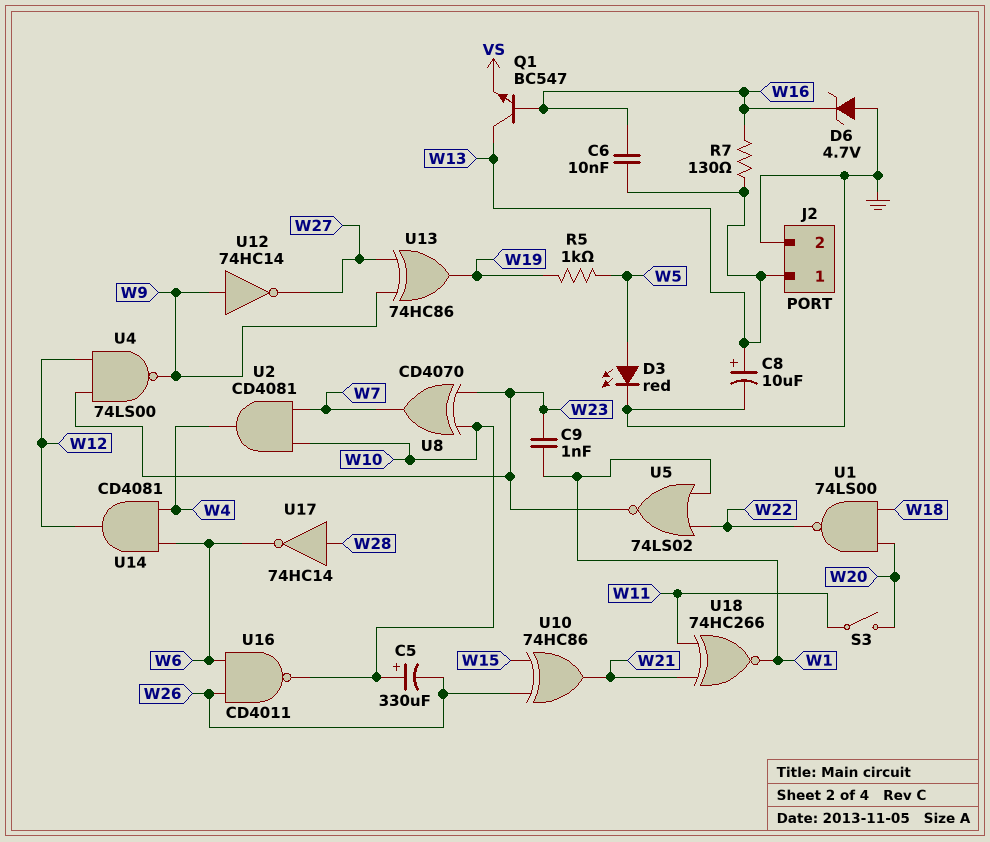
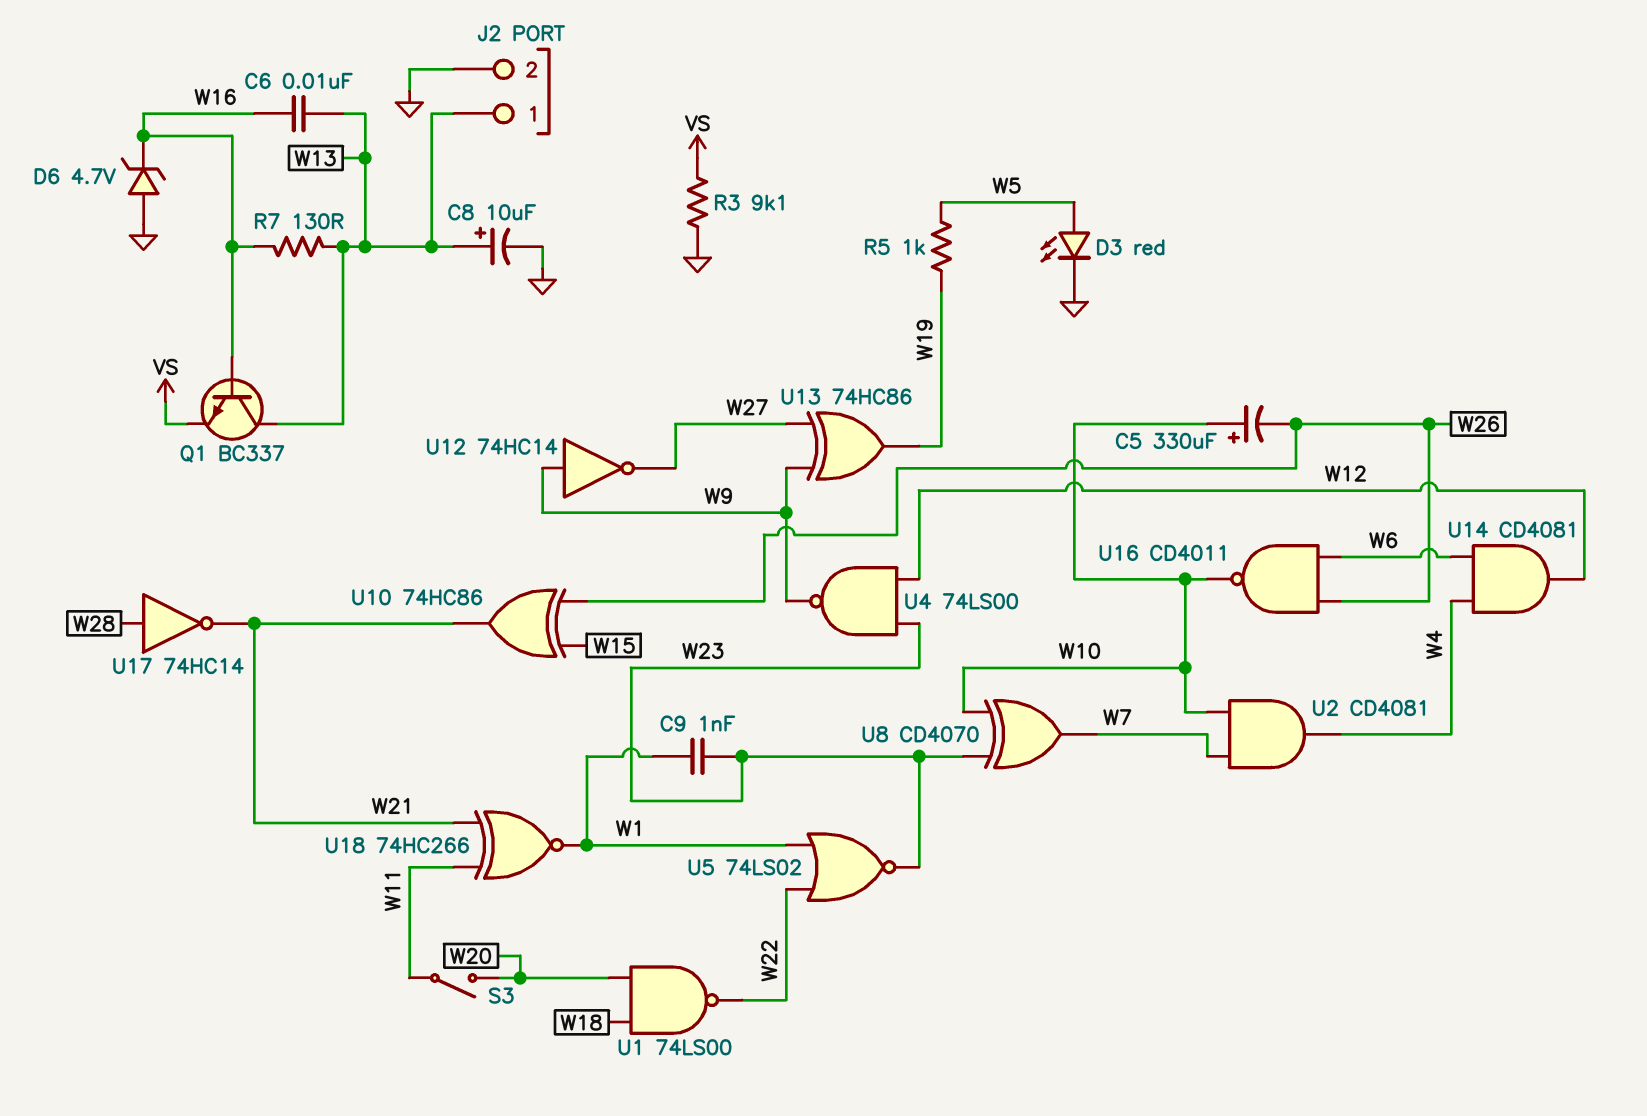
Q1: NPN BC547 (B W16, C W13, E VS) -> NPN BC337 (B W16, C W13, E VS)
R3: none -> 9.1k (GND, VS)
U17: NOT 74HC14 (in W28, out W6) -> NOT 74HC14 (in W28, out W21)

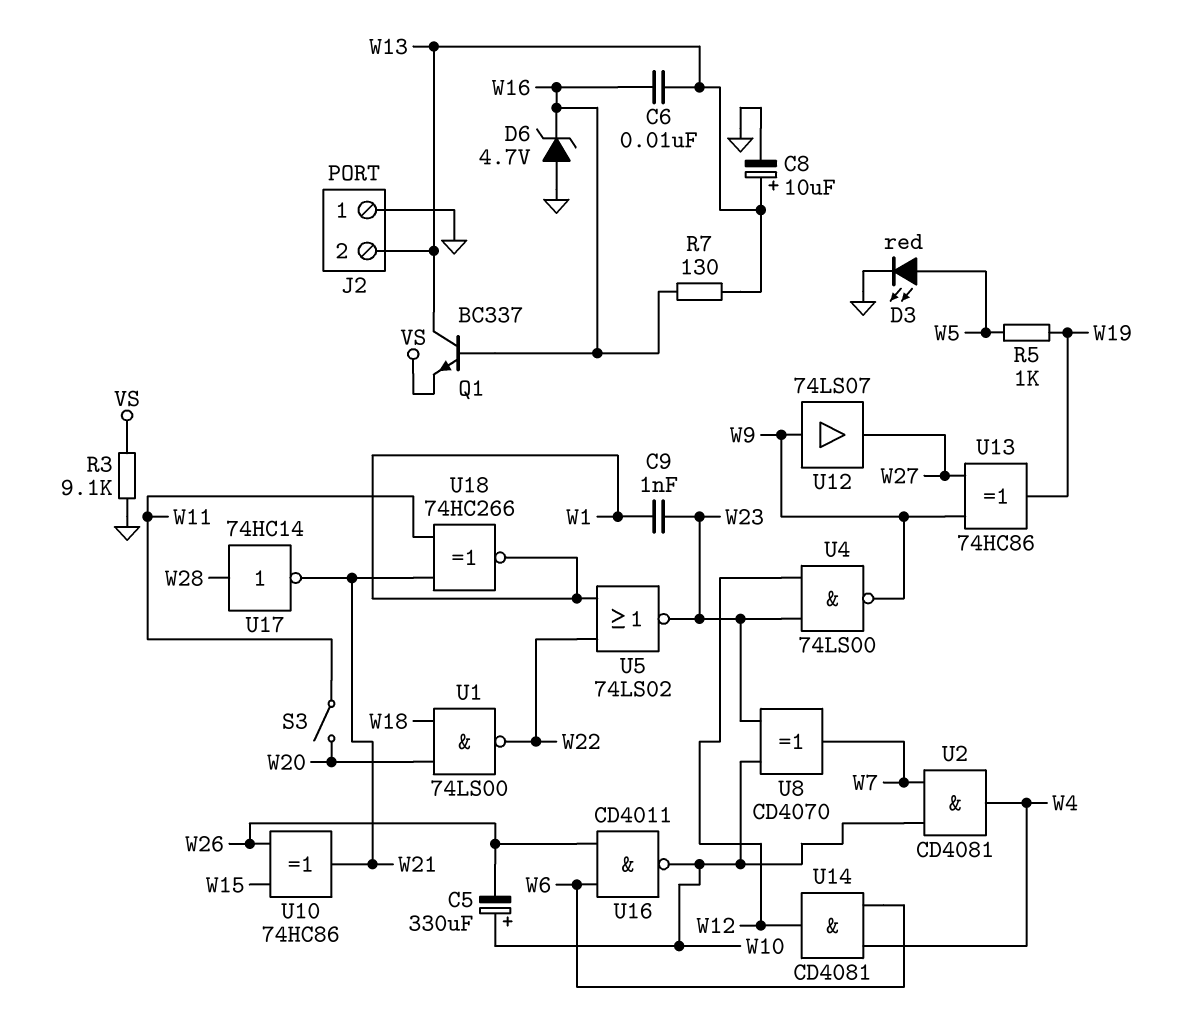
J2 pin 1: W13 -> GND
J2 pin 2: GND -> W13
U12: NOT 74HC14 (in W9, out W27) -> buffer 74LS07 (in W9, out W27)

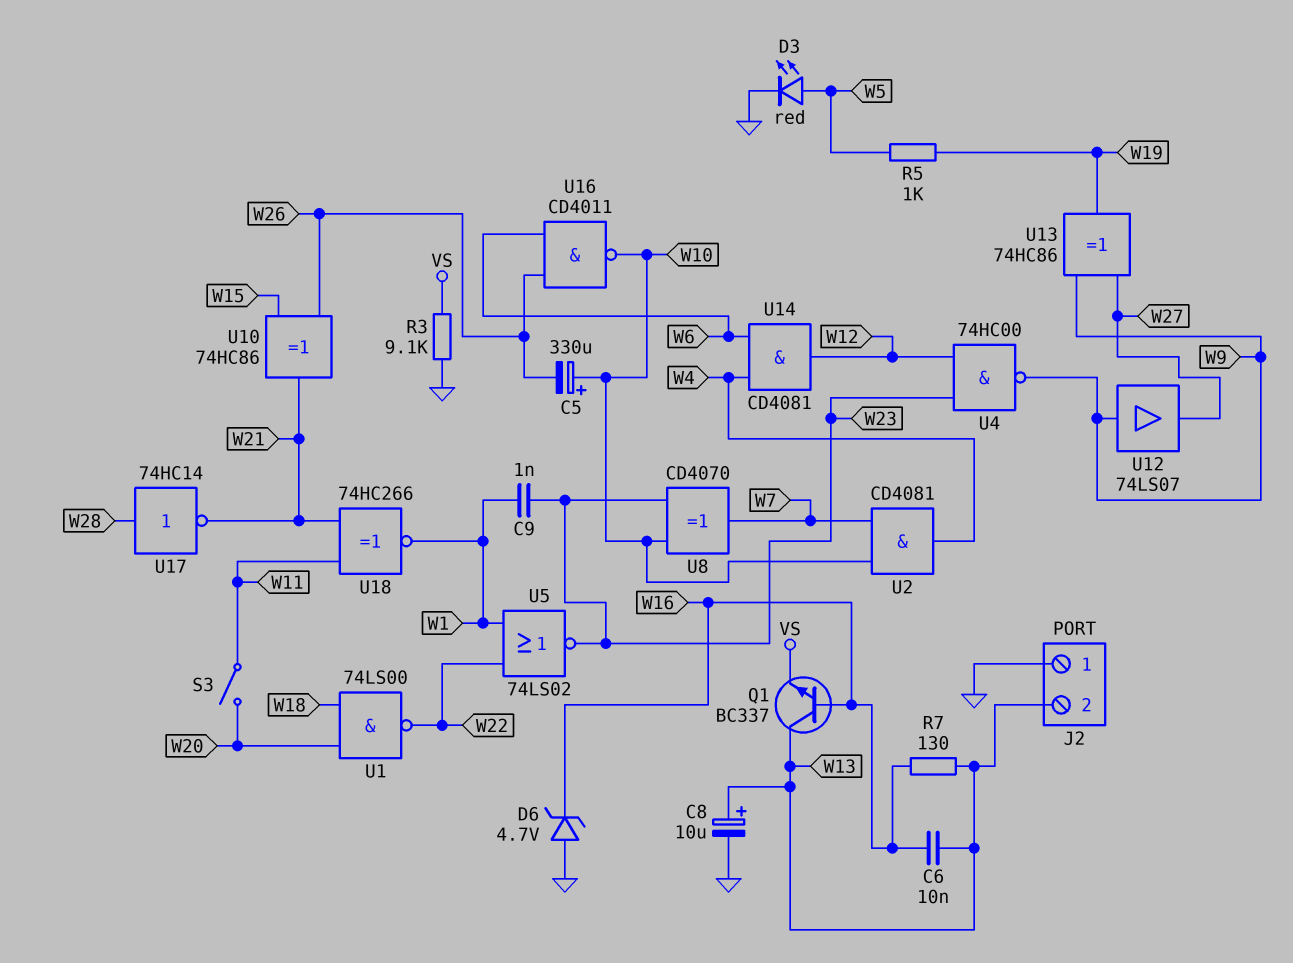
U4: NAND 74LS00 (in W12, in W23, out W9) -> NAND 74HC00 (in W12, in W23, out W9)

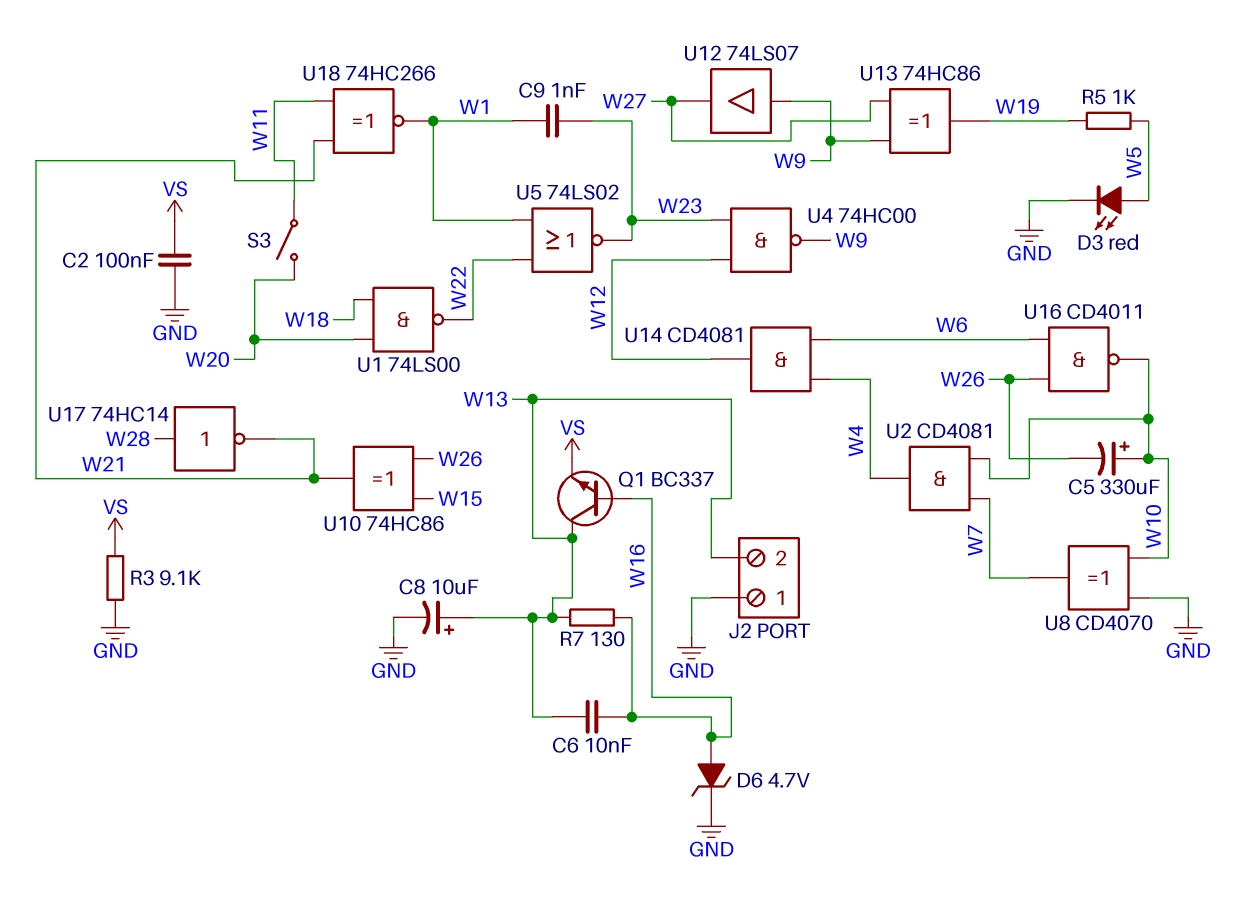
C2: none -> 100nF (GND, VS)
D6: zener 4.7V (A GND, K W16) -> zener 4.7V (A W16, K GND)
U8: XOR CD4070 (in W10, in W23, out W7) -> XOR CD4070 (in GND, in W10, out W7)

